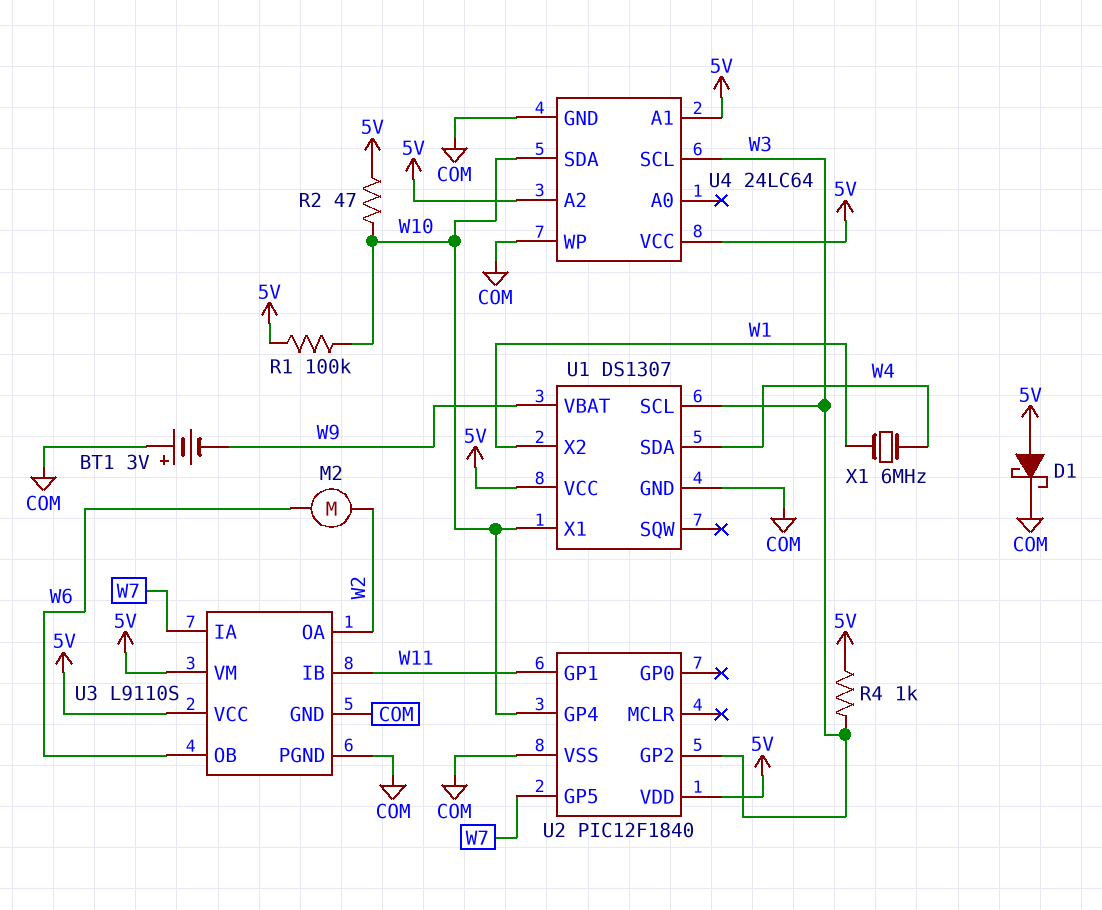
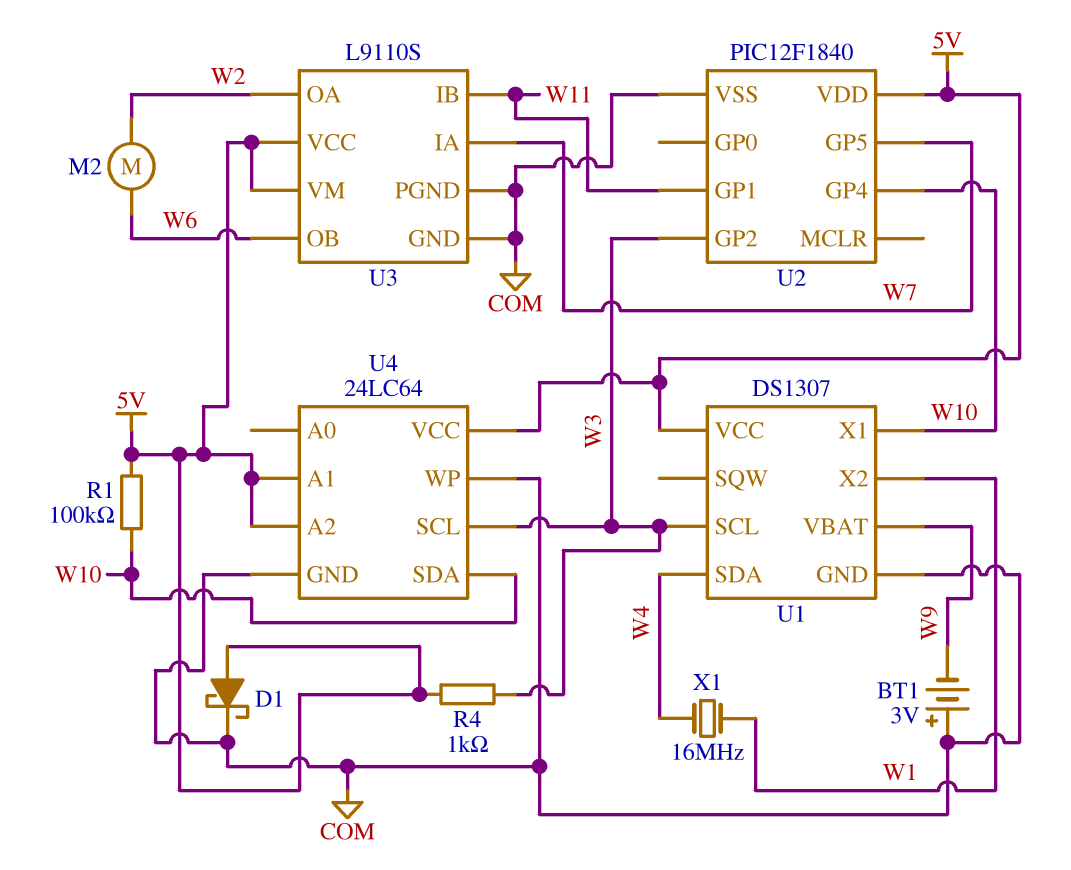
R2: 47 (5V, W10) -> none
X1: 6MHz (W1, W4) -> 16MHz (W1, W4)

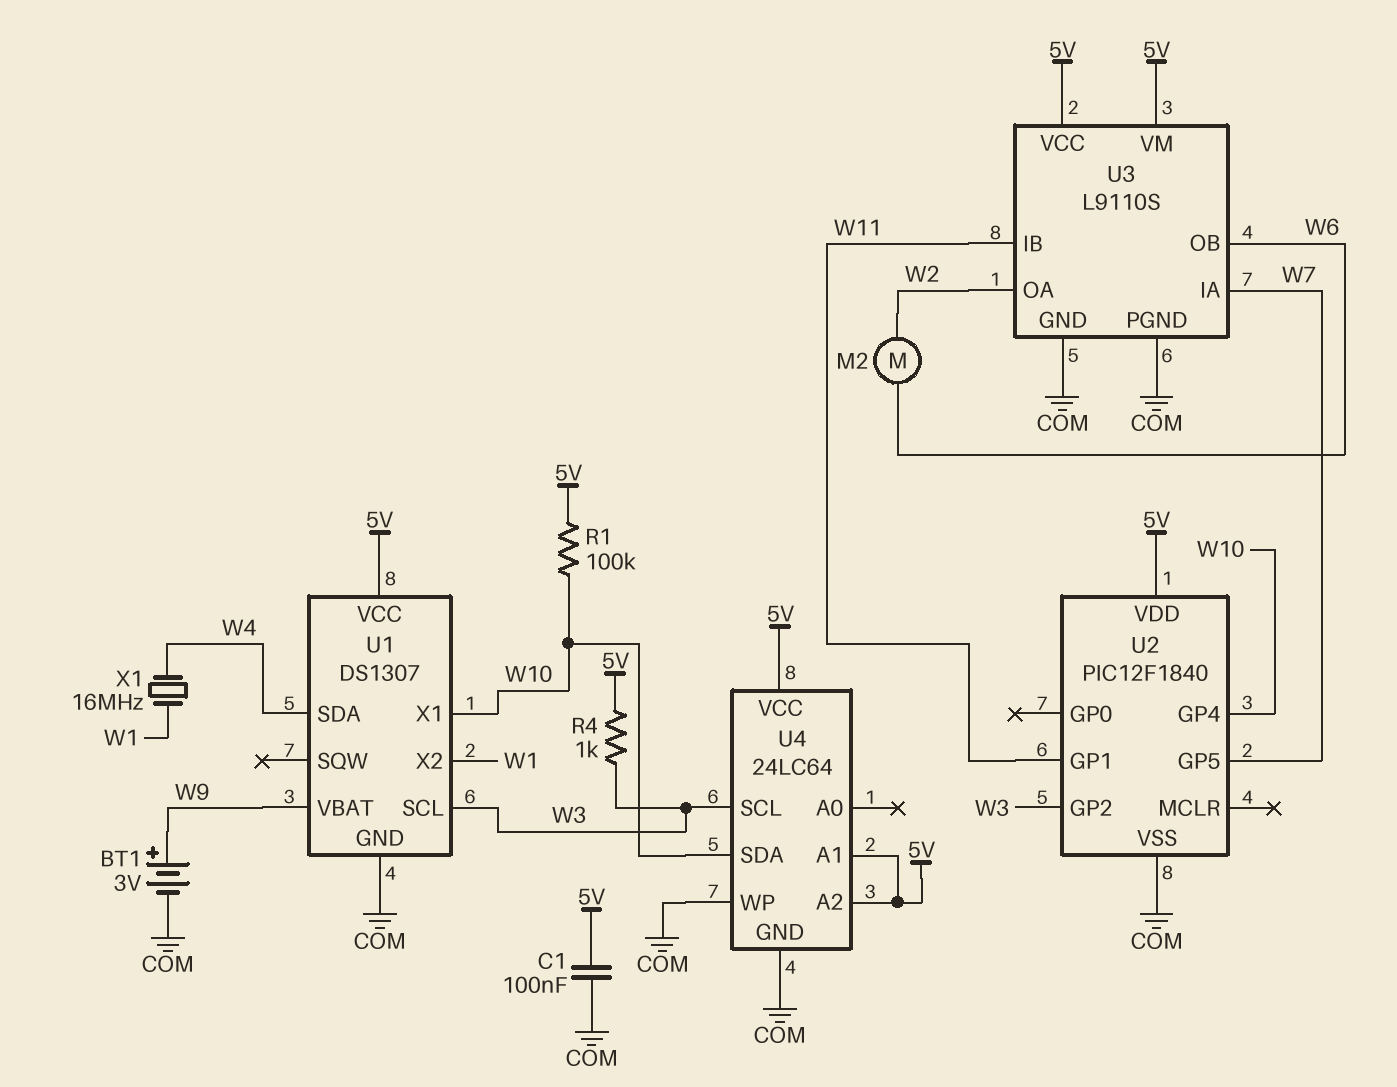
BT1: 3V (plus COM, minus W9) -> 3V (plus W9, minus COM)
C1: none -> 100nF (5V, COM)
D1: schottky (A 5V, K COM) -> none

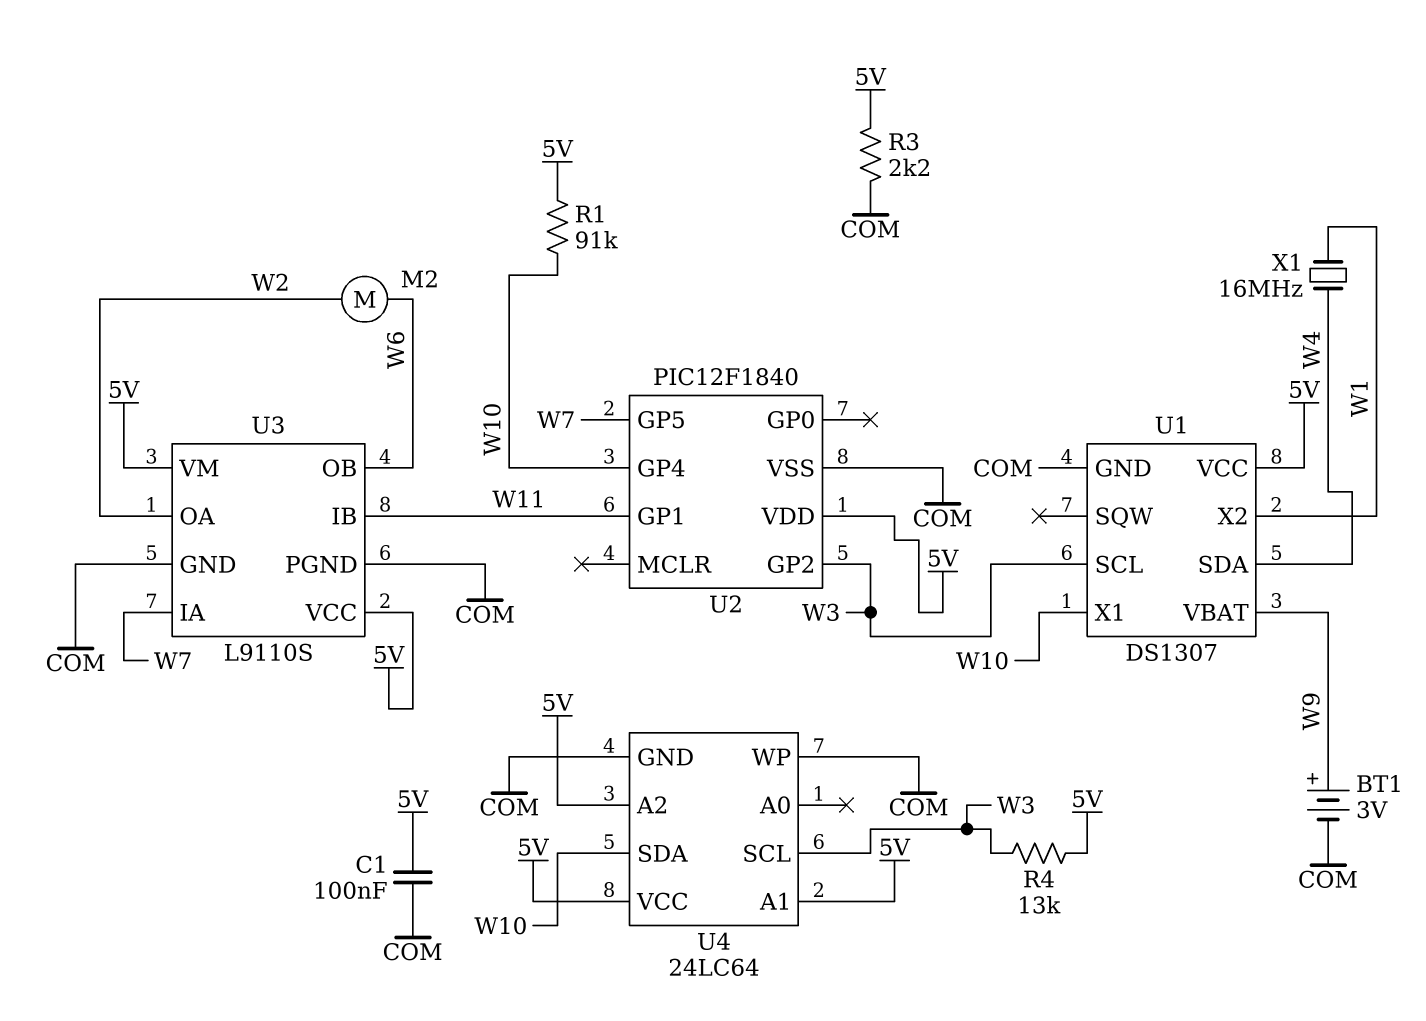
R1: 100k (5V, W10) -> 91k (5V, W10)
R3: none -> 2.2k (5V, COM)
R4: 1k (5V, W3) -> 13k (5V, W3)

